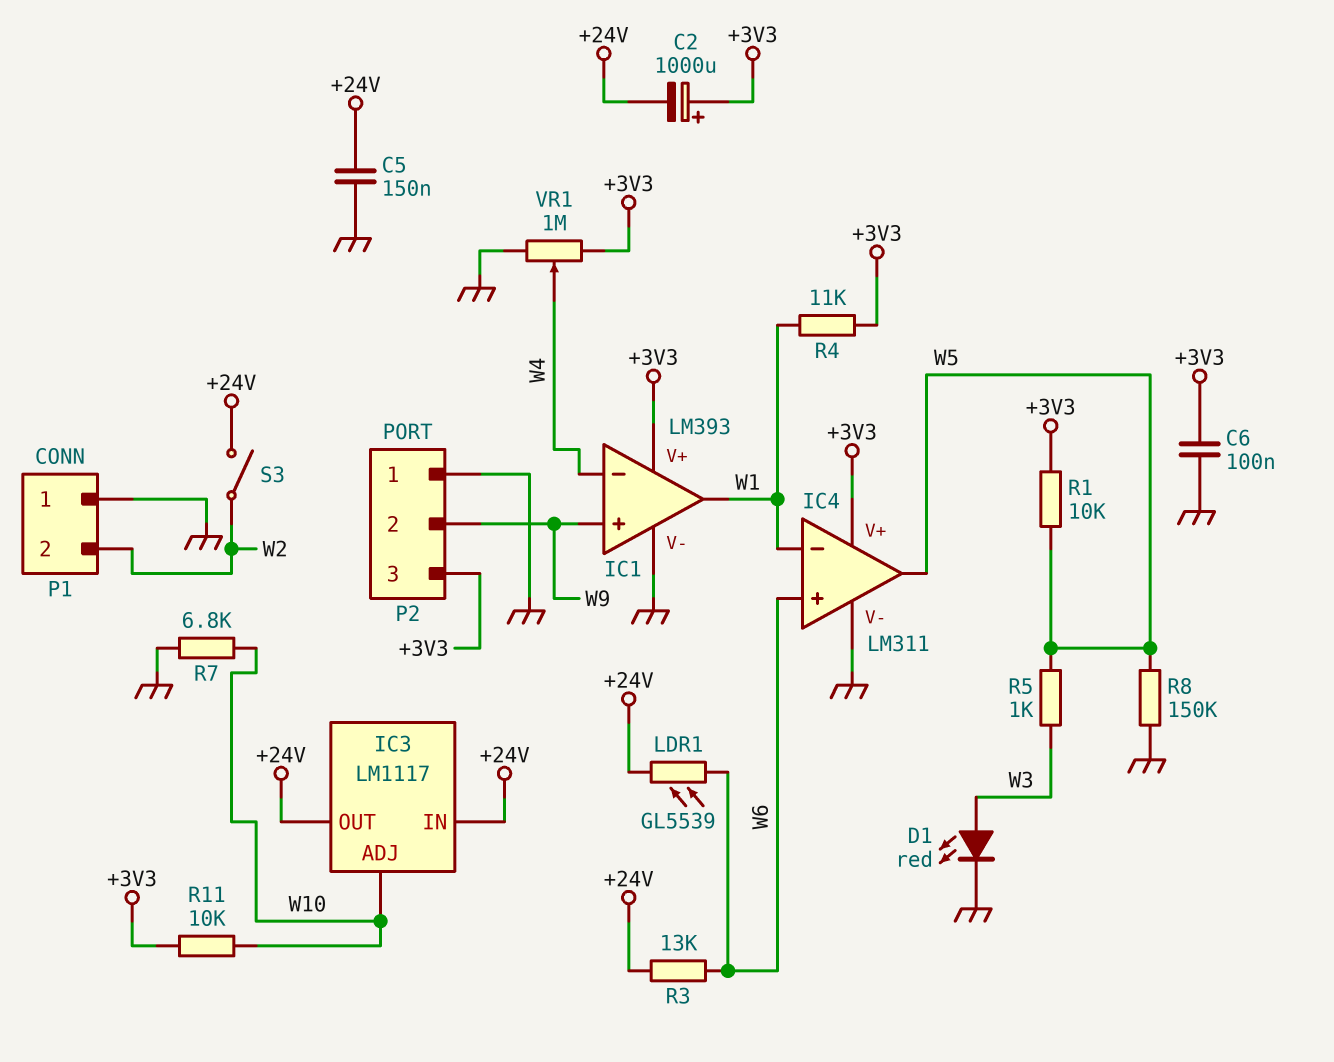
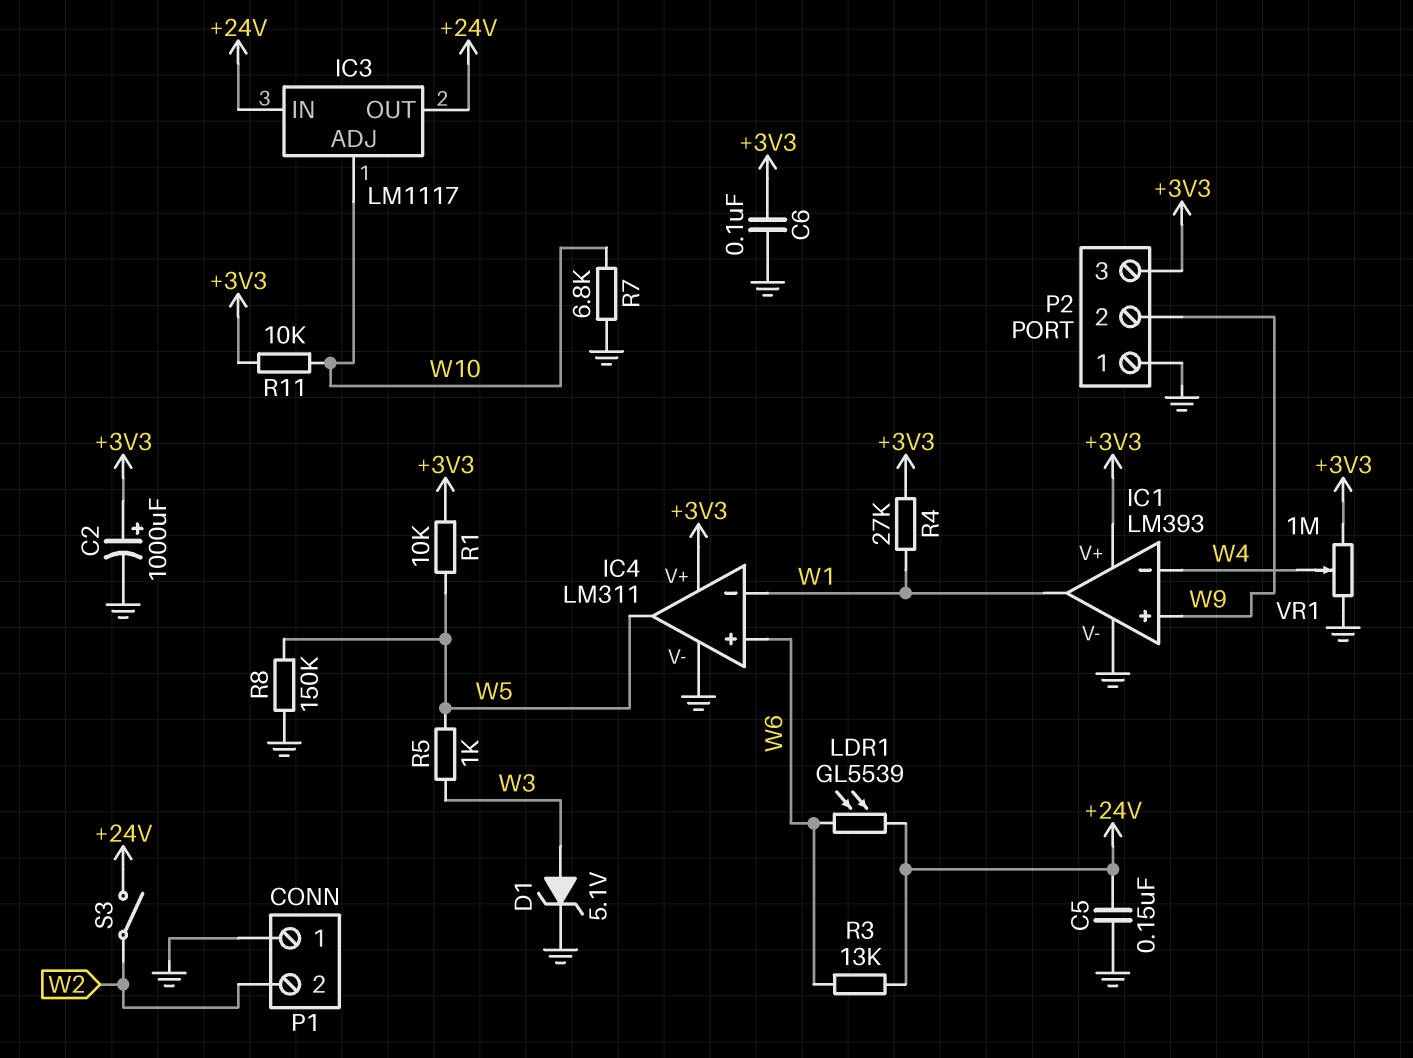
C2: 1000uF (plus +3V3, minus +24V) -> 1000uF (plus +3V3, minus GND)
D1: LED red (A W3, K GND) -> zener 5.1V (A W3, K GND)
R4: 11k (+3V3, W1) -> 27k (+3V3, W1)

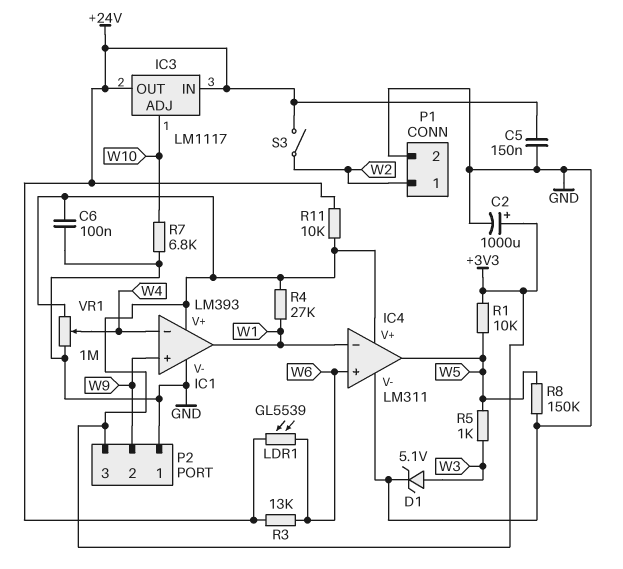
P1 pin 1: GND -> W2
P1 pin 2: W2 -> GND
R11: 10k (+3V3, W10) -> 10k (+3V3, +24V)

